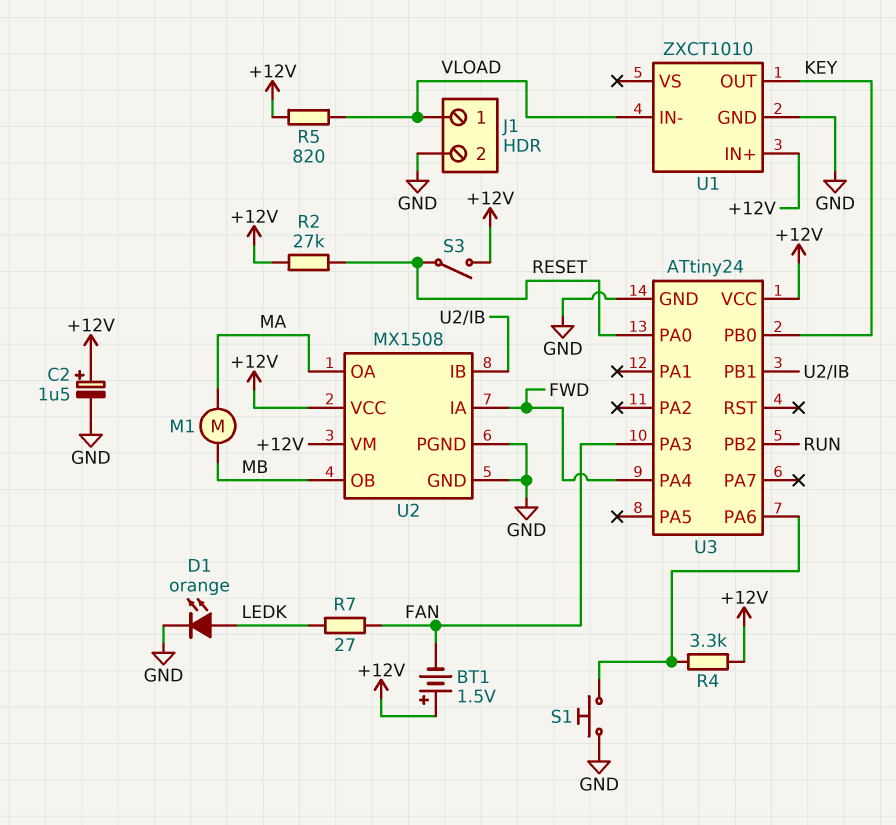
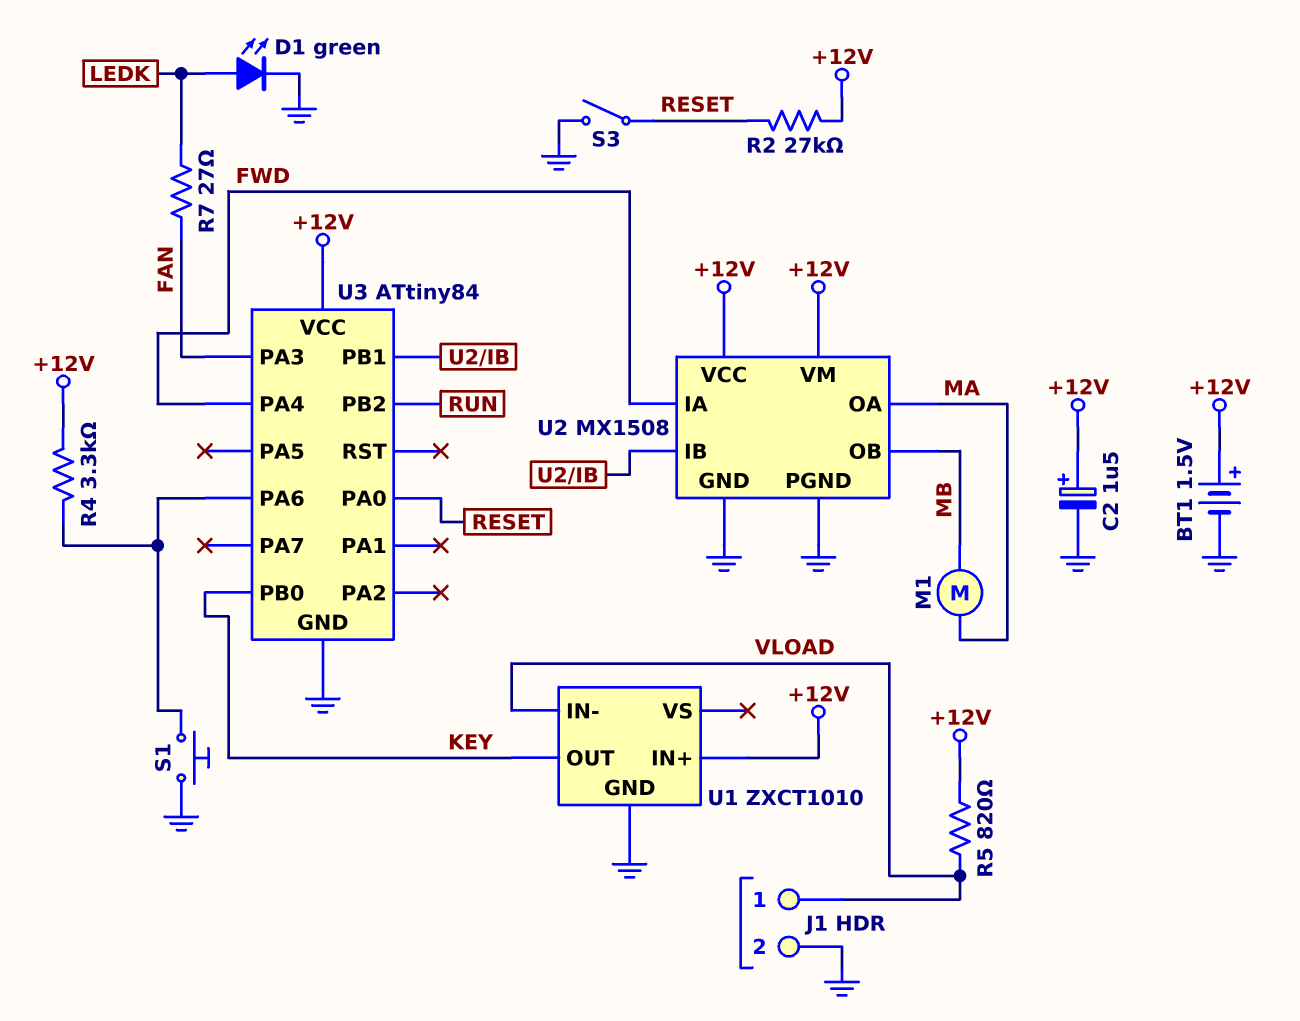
BT1: 1.5V (plus +12V, minus FAN) -> 1.5V (plus +12V, minus GND)
D1: LED orange (A LEDK, K GND) -> LED green (A LEDK, K GND)
S3: switch (+12V, RESET) -> switch (GND, RESET)
U3: ATtiny24 -> ATtiny84

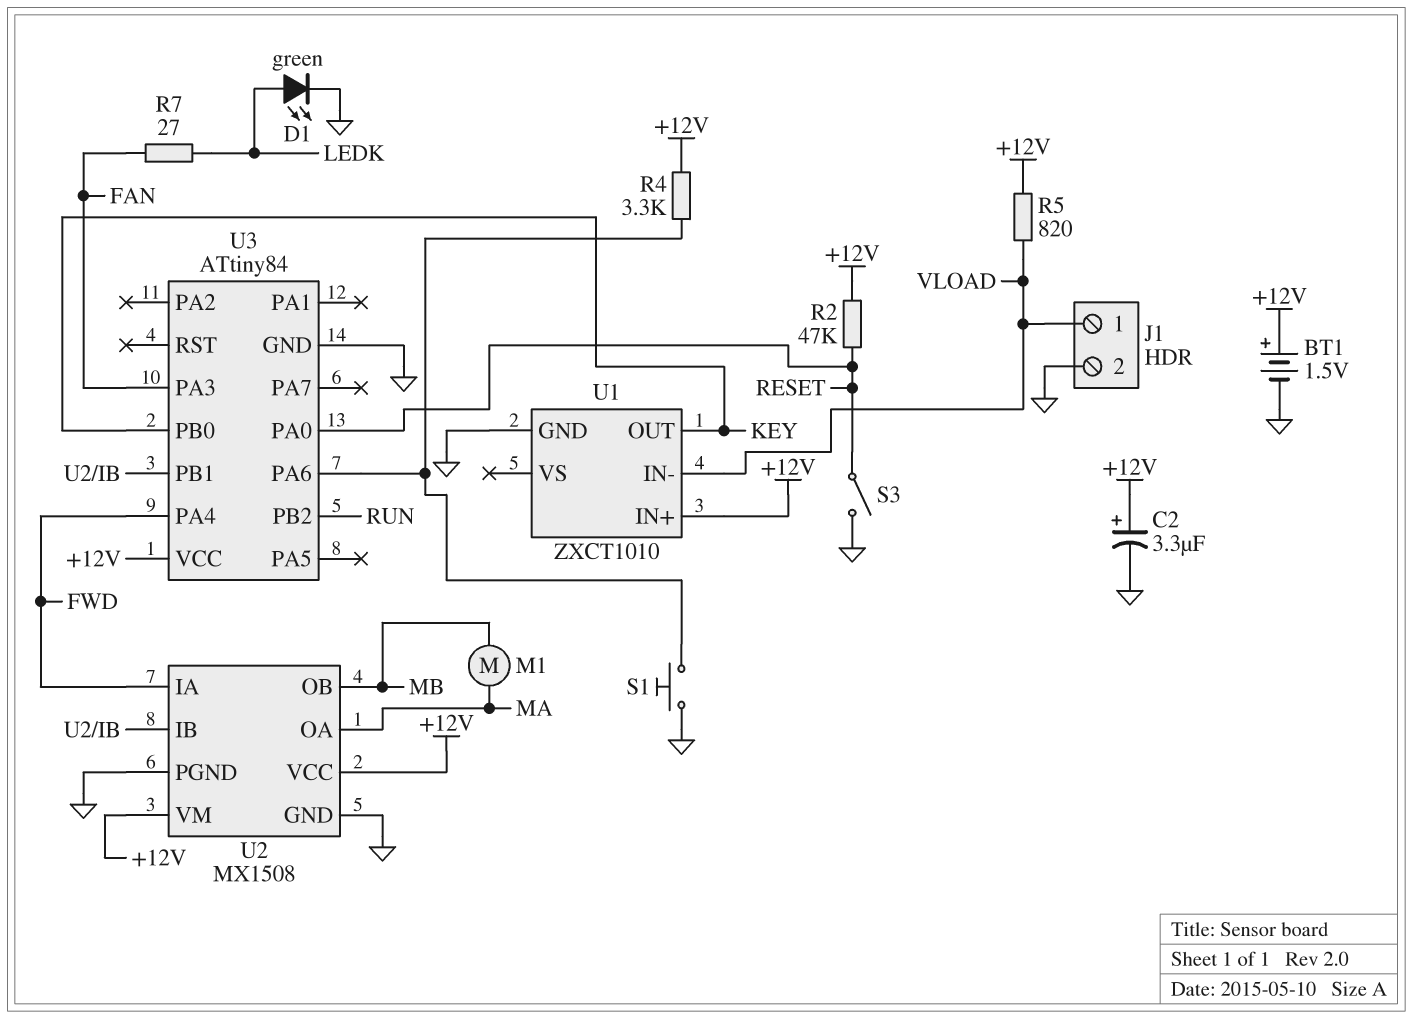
C2: 1.5uF (plus +12V, minus GND) -> 3.3uF (plus +12V, minus GND)
R2: 27k (+12V, RESET) -> 47k (+12V, RESET)

